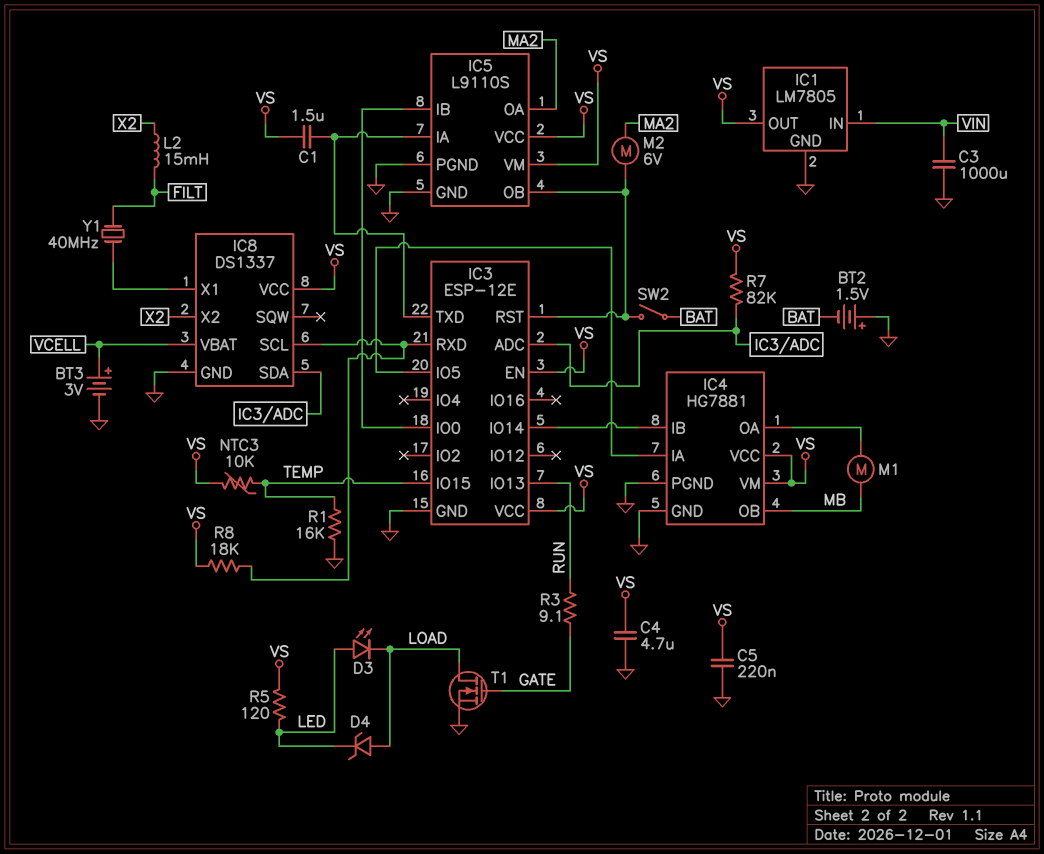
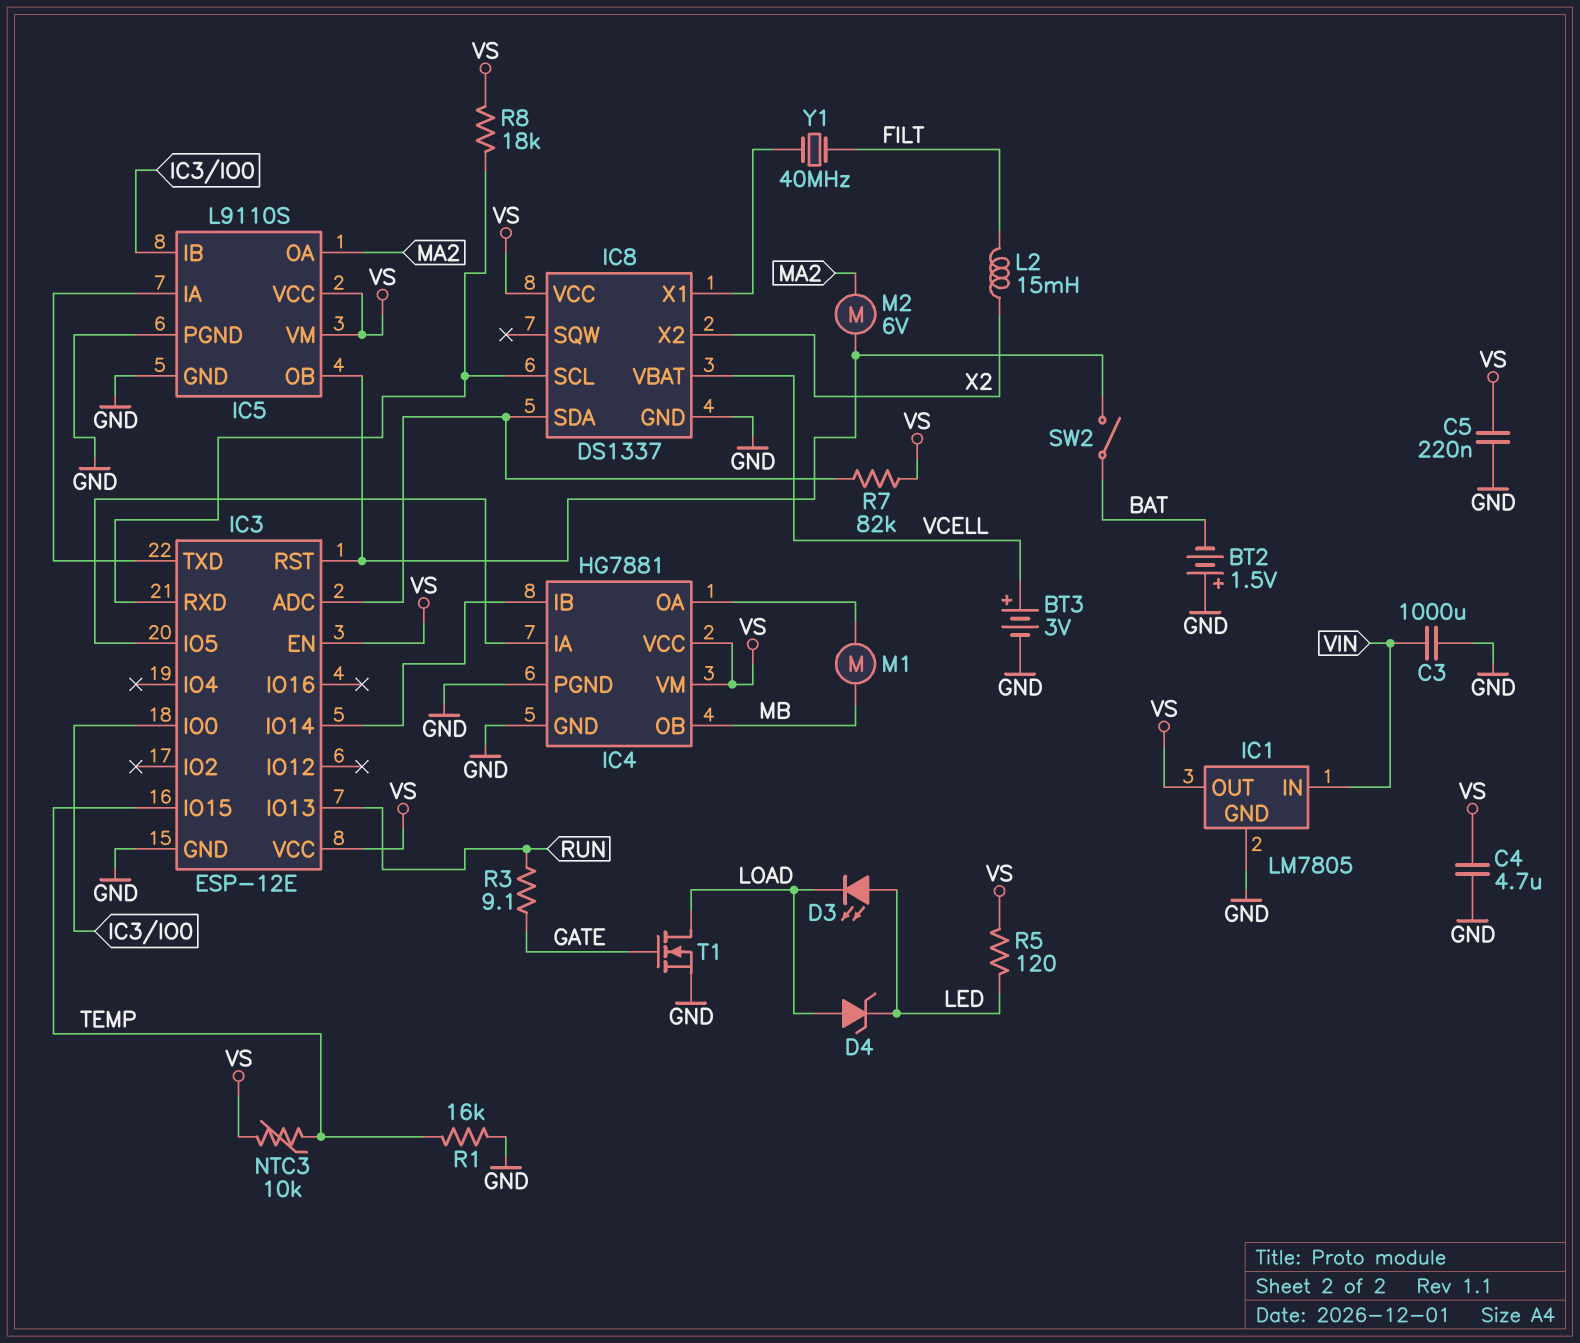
C1: 1.5uF (IC3/TXD, VS) -> none

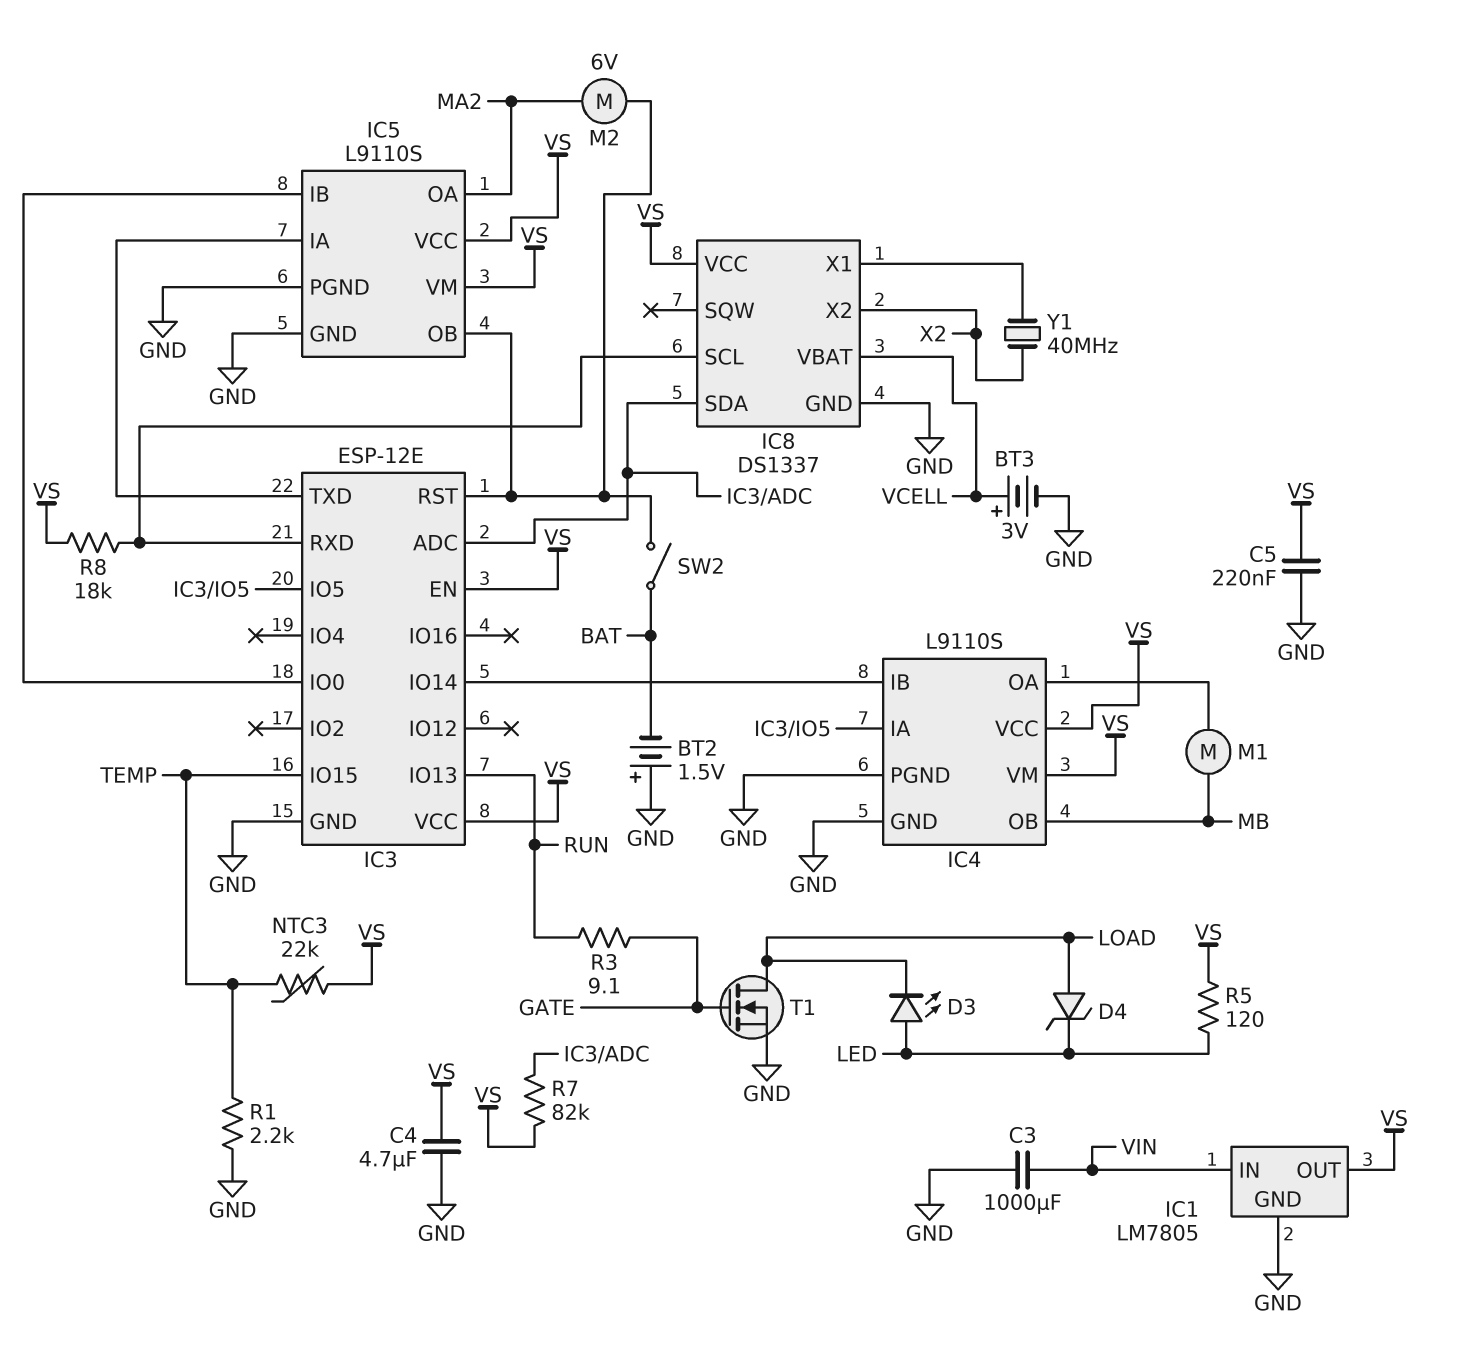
IC4: HG7881 -> L9110S
L2: 15mH (FILT, X2) -> none
NTC3: 10k (TEMP, VS) -> 22k (TEMP, VS)
R1: 16k (GND, TEMP) -> 2.2k (GND, TEMP)
Y1: 40MHz (FILT, IC8/X1) -> 40MHz (IC8/X1, X2)

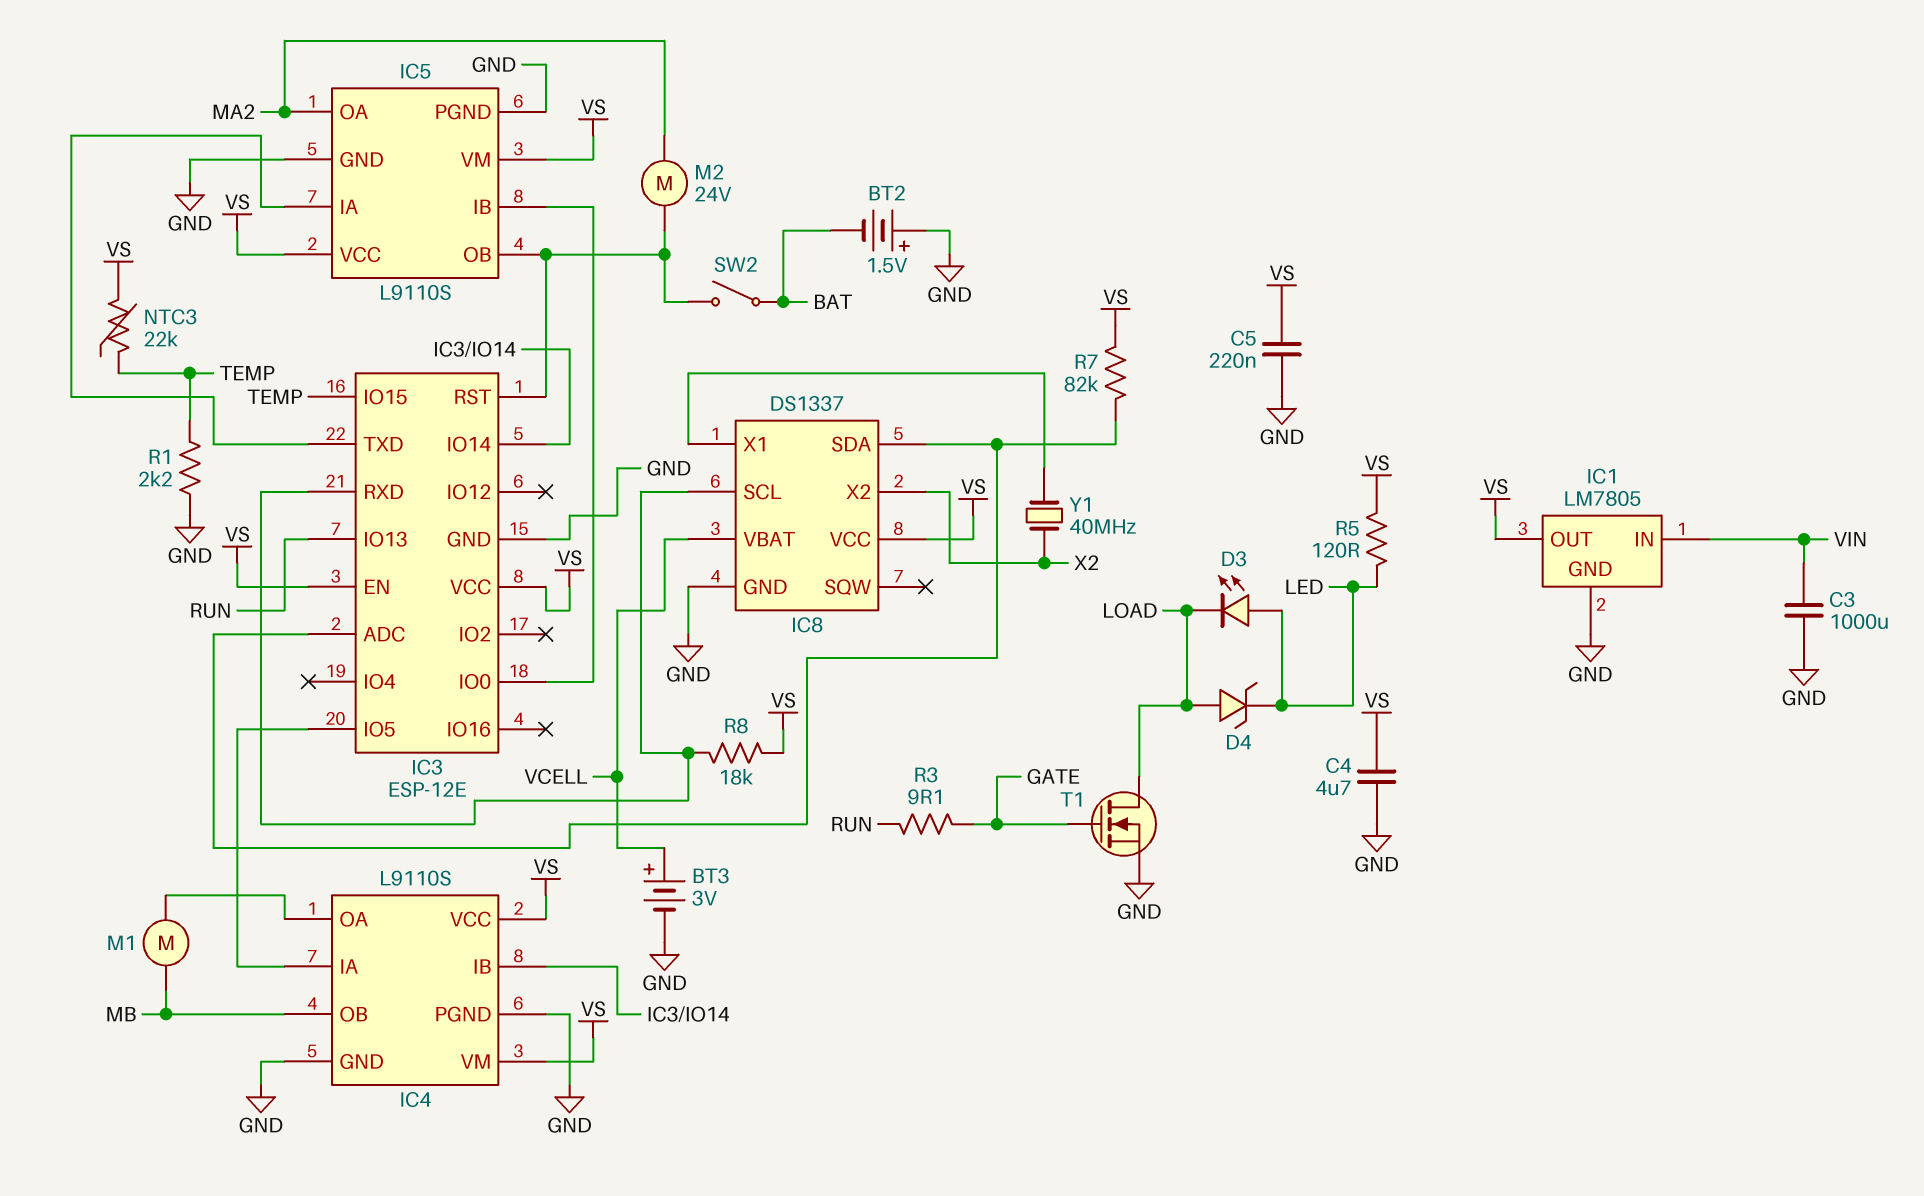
M2: motor 6V (IC3/RST, MA2) -> motor 24V (IC3/RST, MA2)

